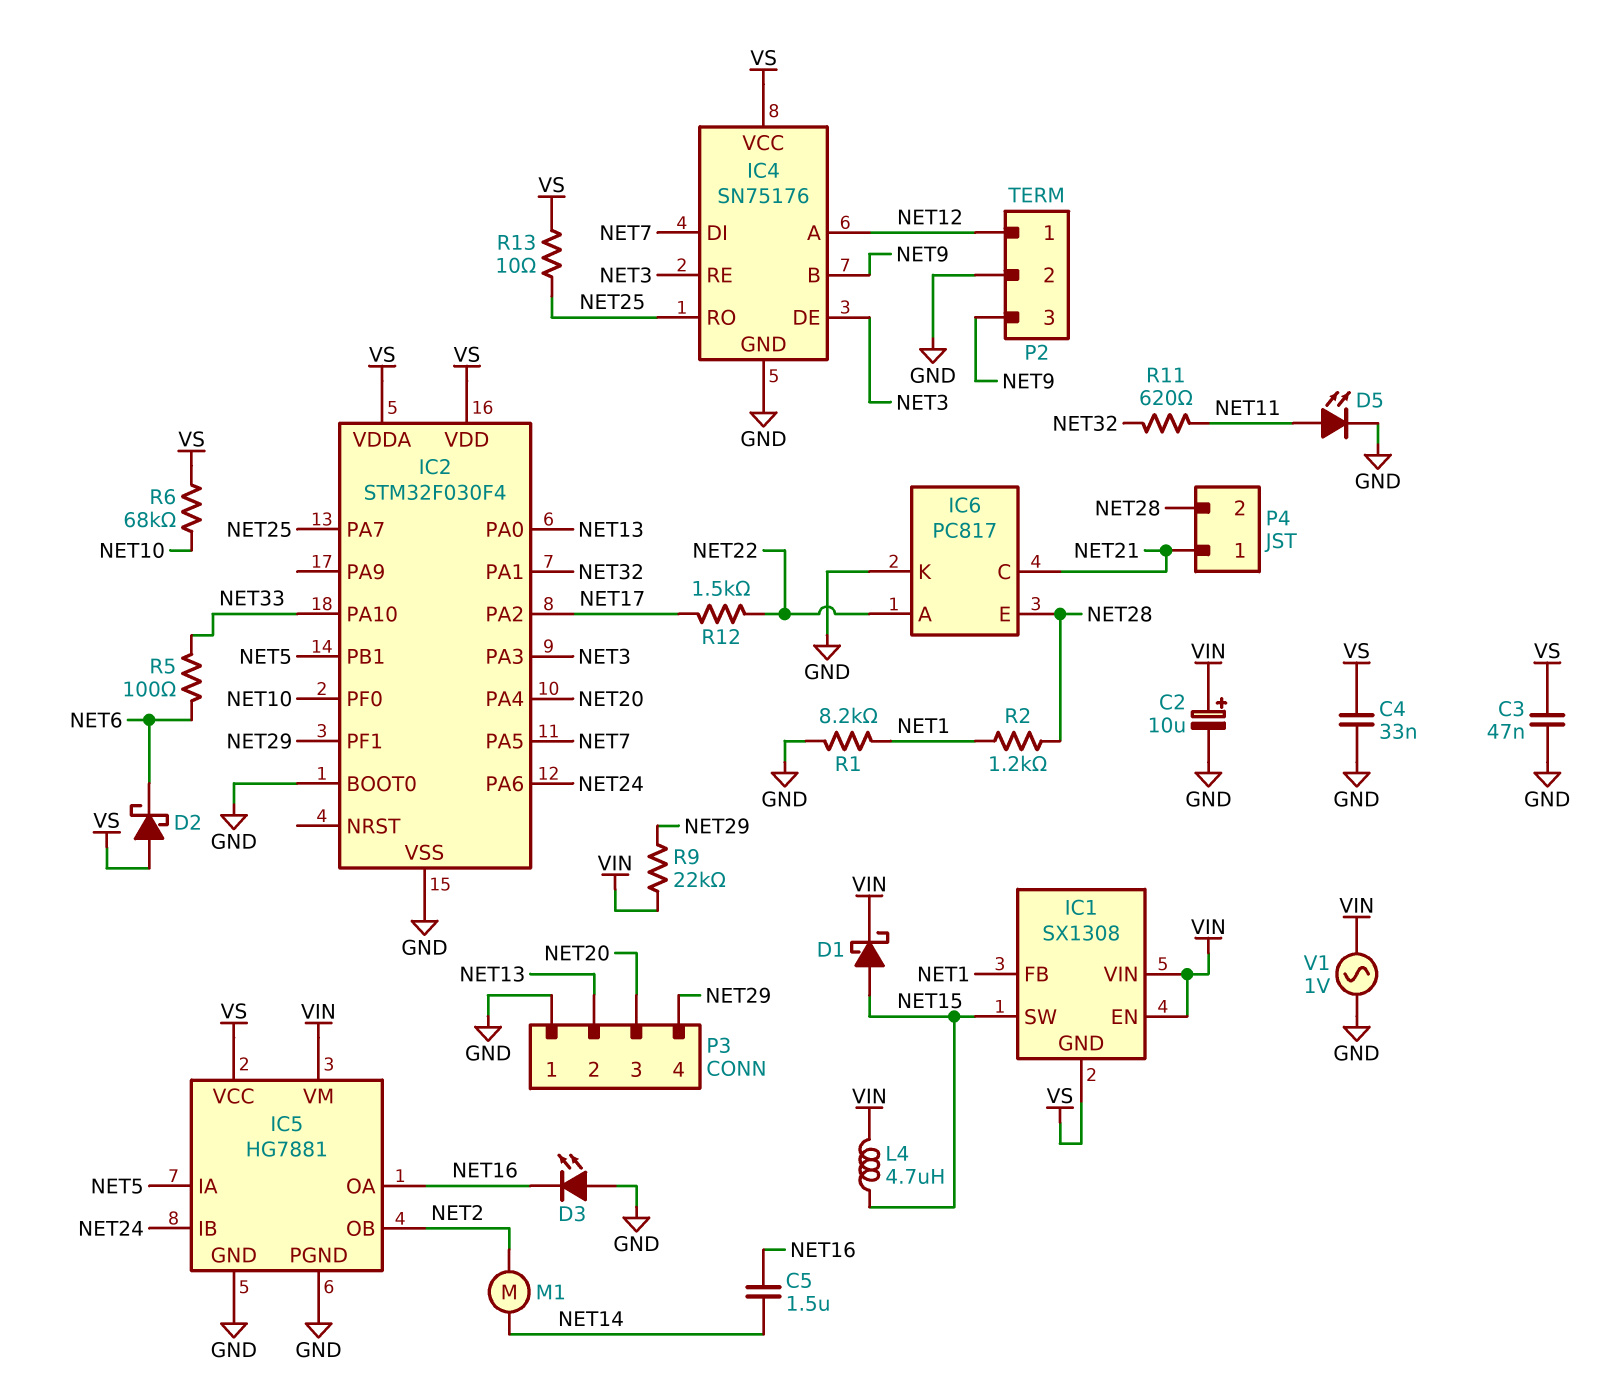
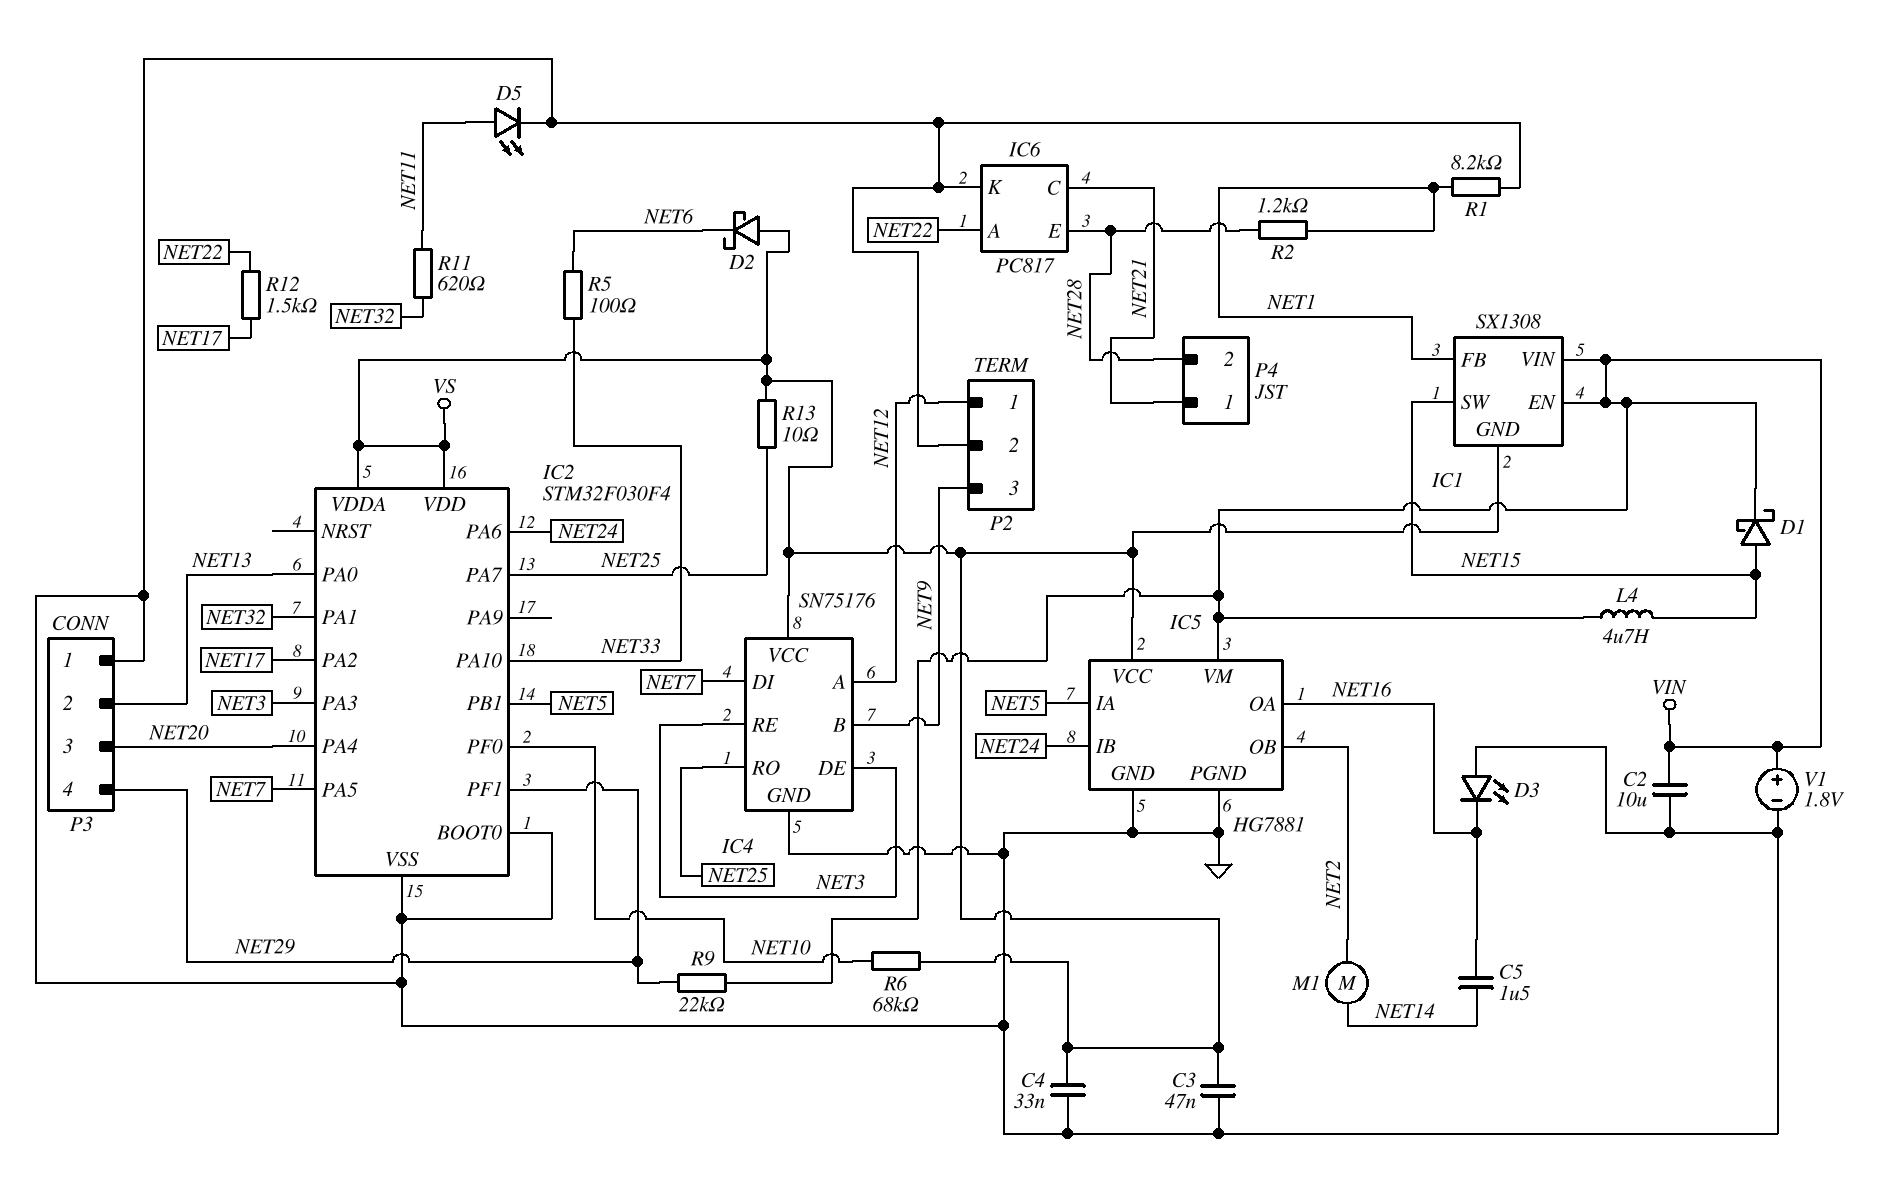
C2: 10uF (plus VIN, minus GND) -> 10uF (GND, VIN)
V1: AC 1V (GND, VIN) -> 1.8V (plus VIN, minus GND)

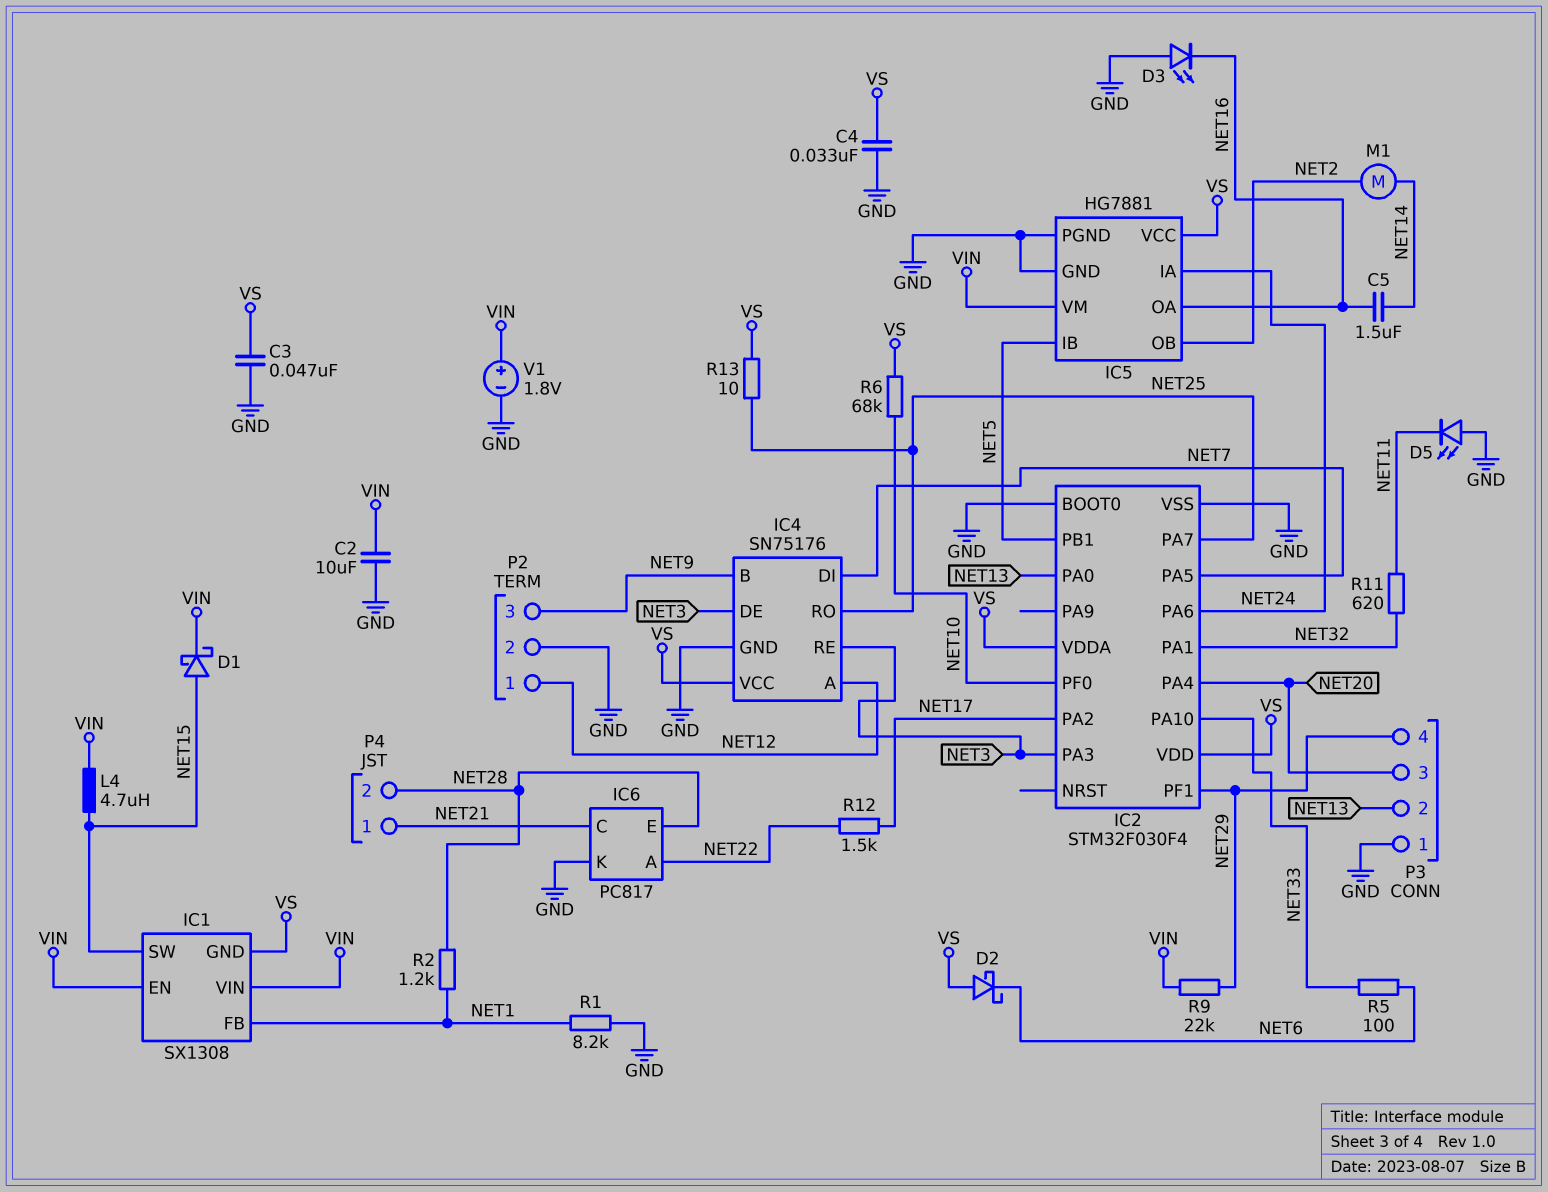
D5: LED (A NET11, K GND) -> LED (A GND, K NET11)
IC5 pin IA: NET5 -> NET24
IC5 pin IB: NET24 -> NET5

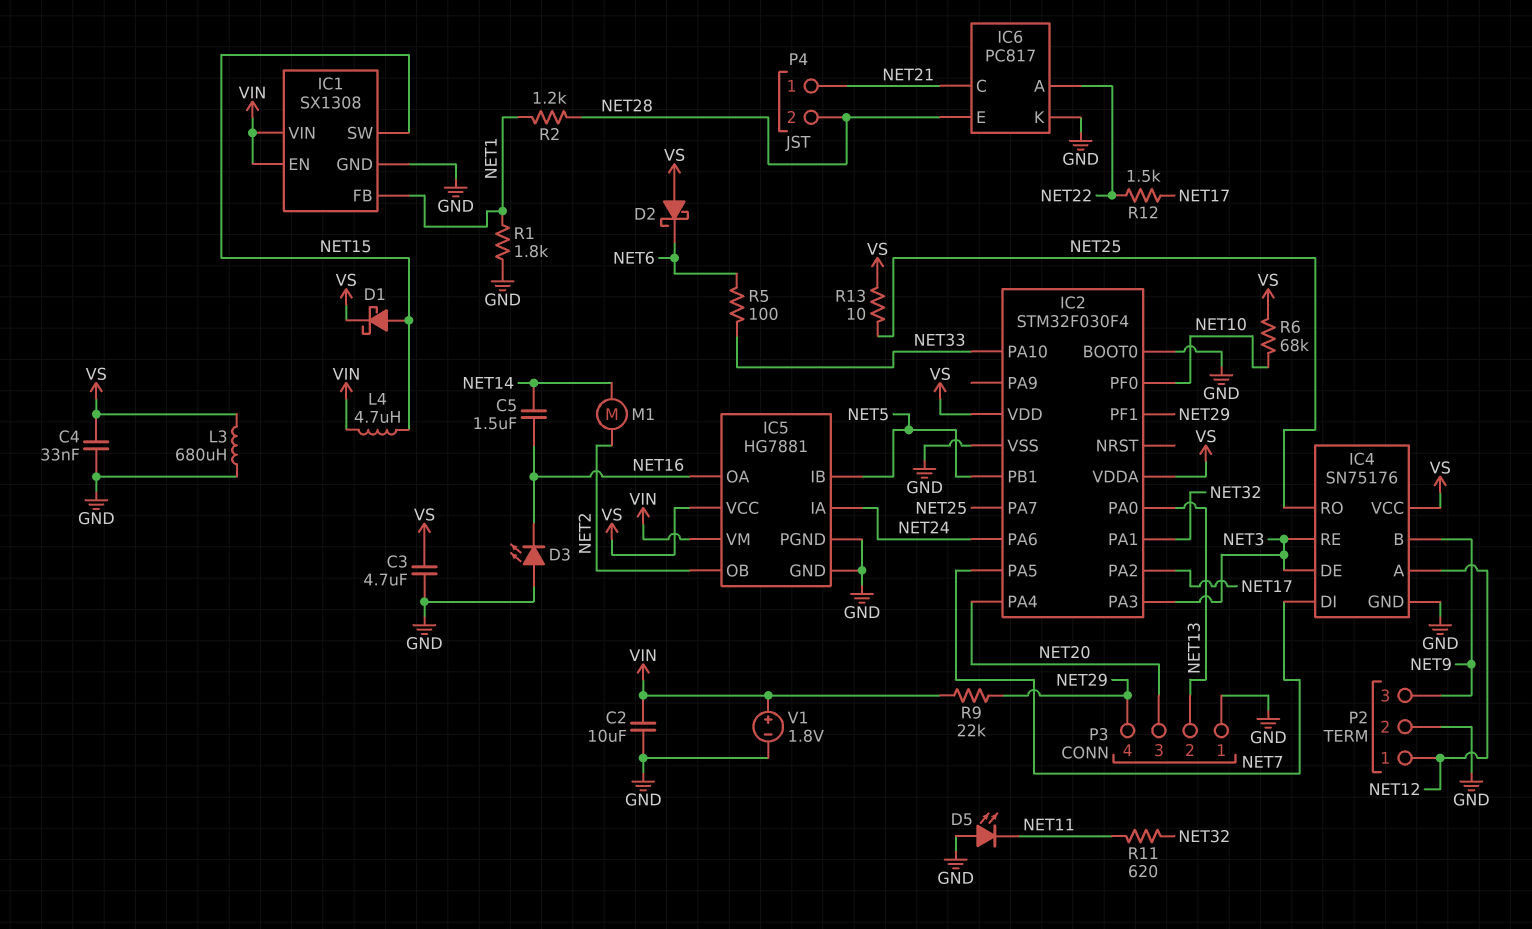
C3: 47nF (GND, VS) -> 4.7uF (GND, VS)
D1: schottky (A NET15, K VIN) -> schottky (A NET15, K VS)
IC1 pin GND: VS -> GND
L3: none -> 680uH (GND, VS)
R1: 8.2k (GND, NET1) -> 1.8k (GND, NET1)

